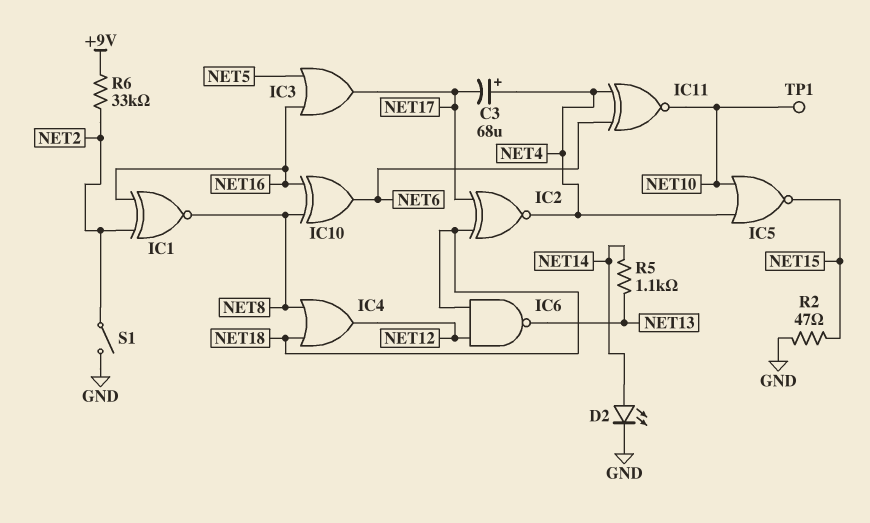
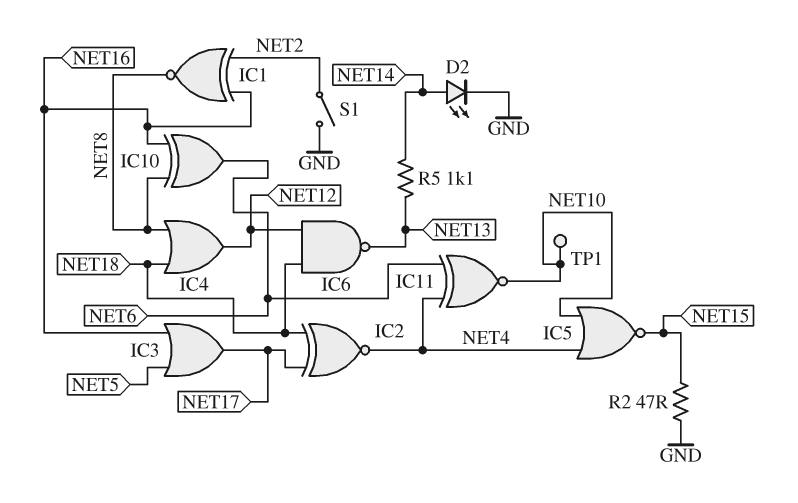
C3: 68uF (plus NET4, minus NET17) -> none
R6: 33k (+9V, NET2) -> none

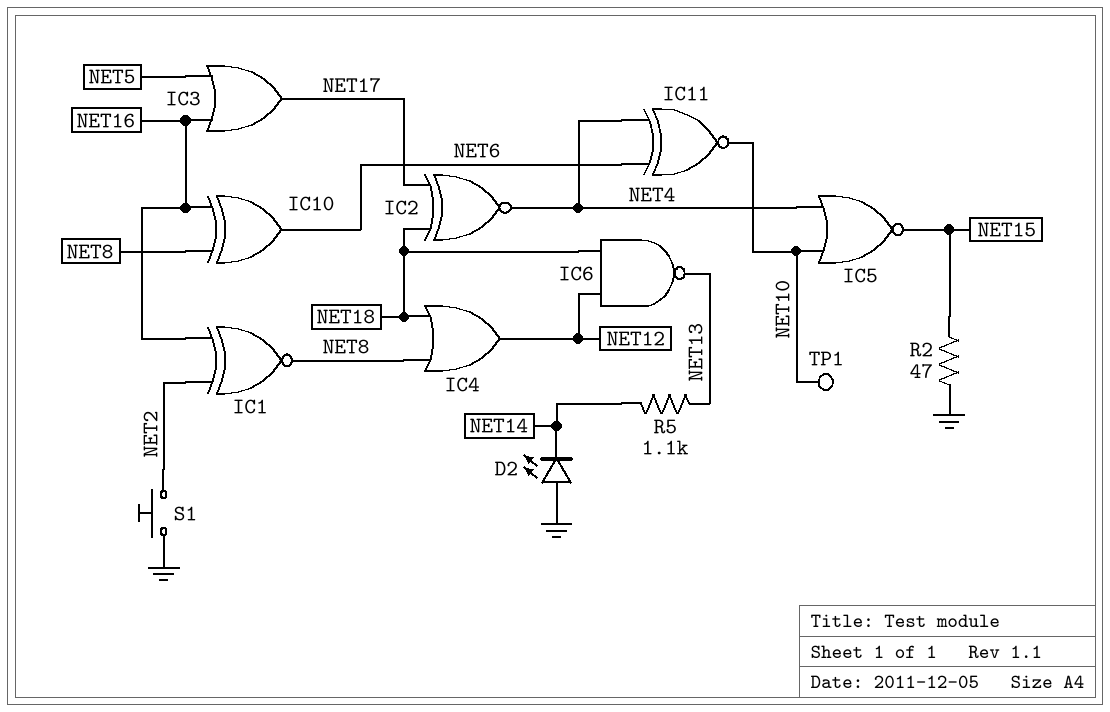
D2: LED (A NET14, K GND) -> LED (A GND, K NET14)
S1: switch (GND, NET2) -> button (GND, NET2)

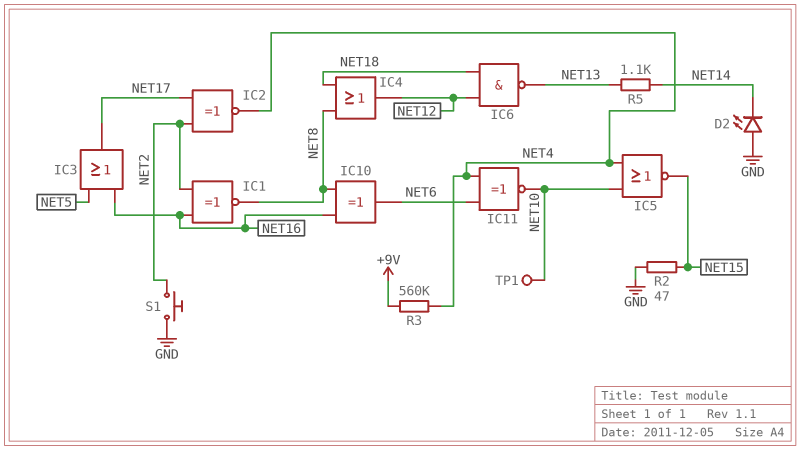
IC2: XNOR (in NET17, in NET18, out NET4) -> XNOR (in NET2, in NET17, out NET4)
R3: none -> 560k (+9V, NET4)

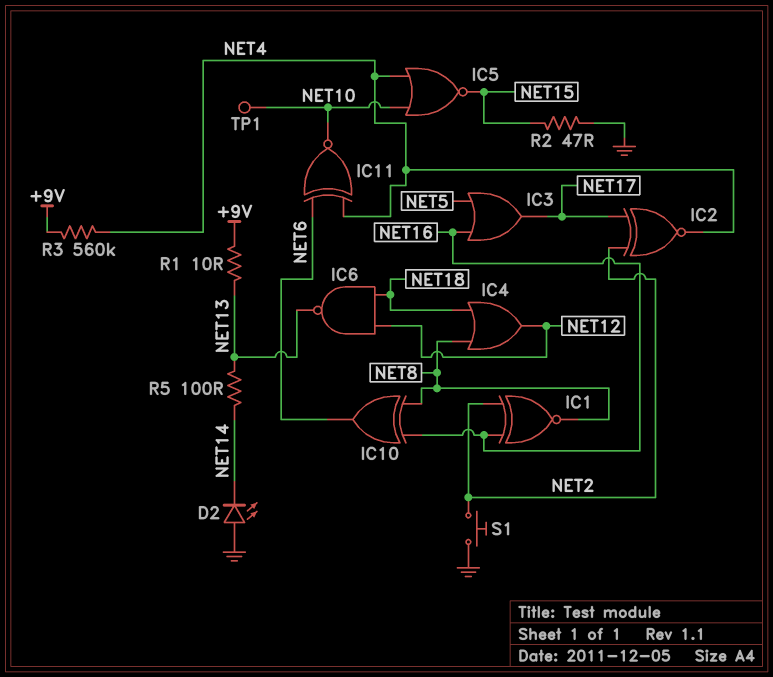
R1: none -> 10 (+9V, NET13)
R5: 1.1k (NET13, NET14) -> 100 (NET13, NET14)

